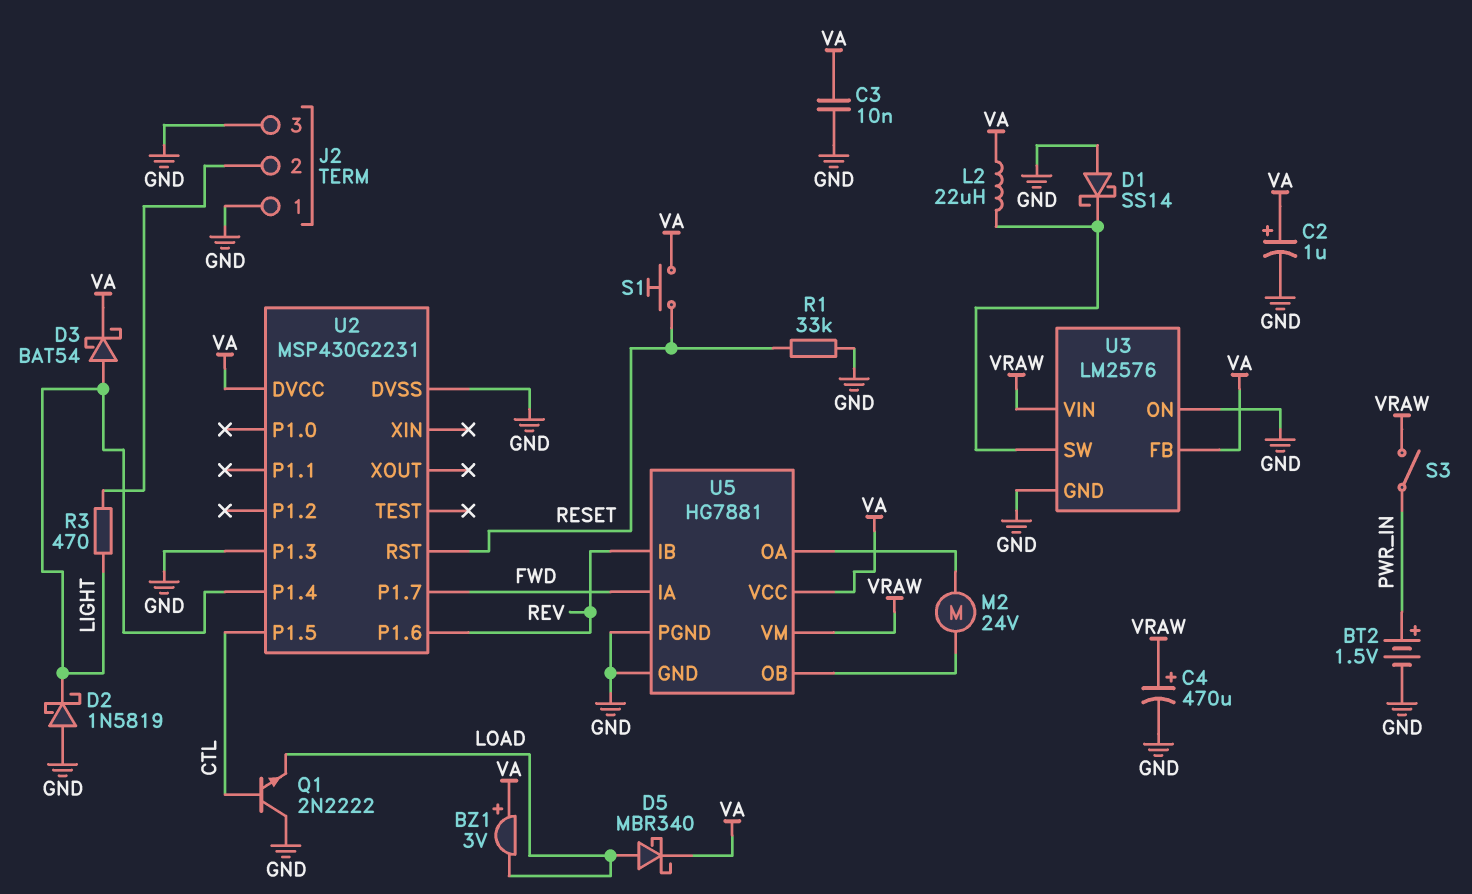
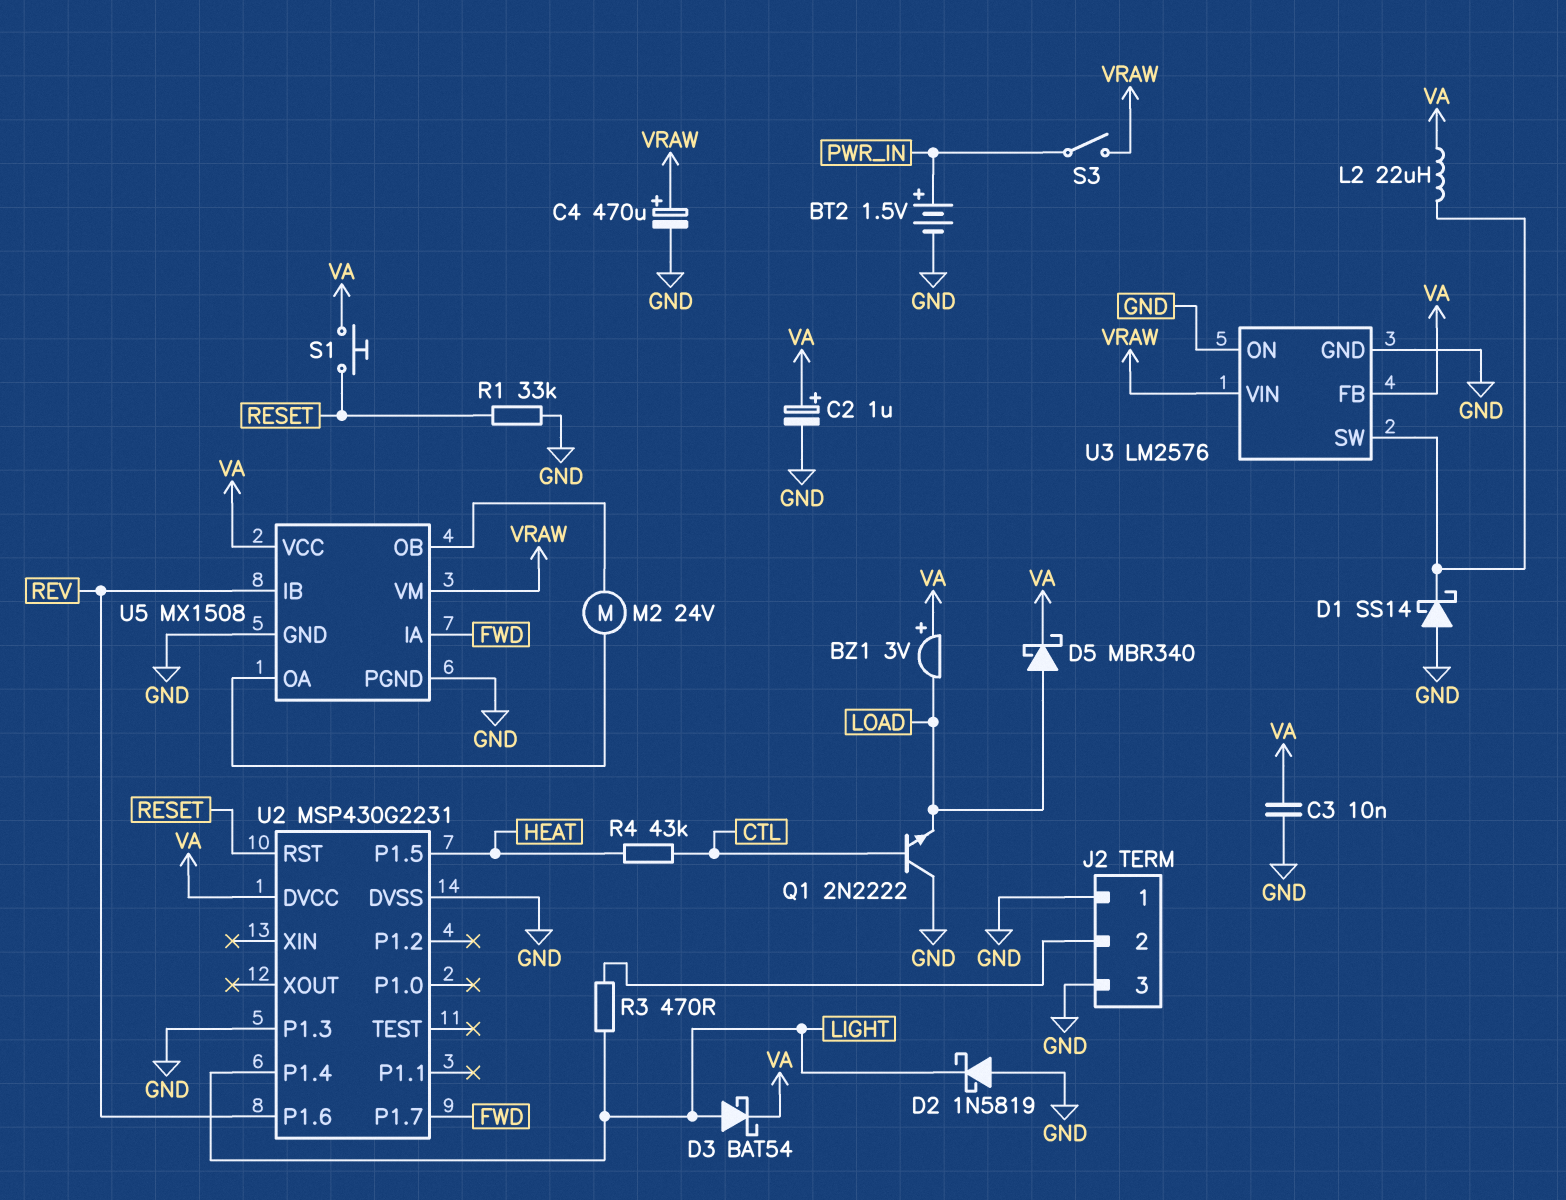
R4: none -> 43k (CTL, HEAT)
U2 pin P1.5: CTL -> HEAT
U5: HG7881 -> MX1508

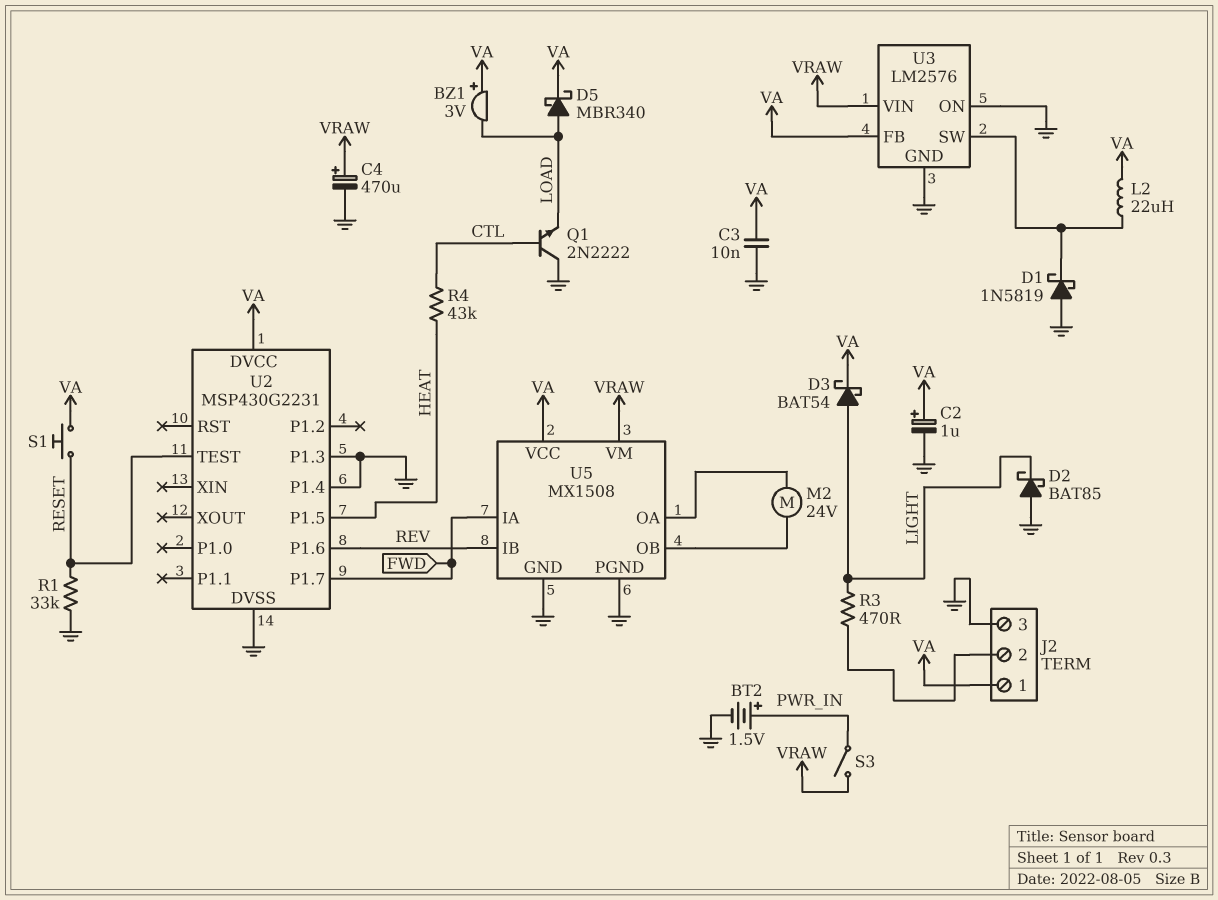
D1: schottky SS14 (A GND, K U3/SW) -> schottky 1N5819 (A GND, K U3/SW)
D2: schottky 1N5819 (A GND, K LIGHT) -> schottky BAT85 (A GND, K LIGHT)
J2 pin 1: GND -> VA
U2 pin P1.4: LIGHT -> GND
U2 pin RST: RESET -> none
U2 pin TEST: none -> RESET

